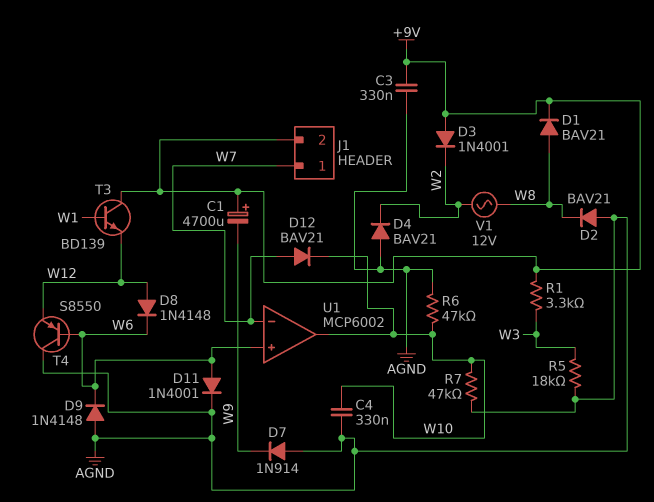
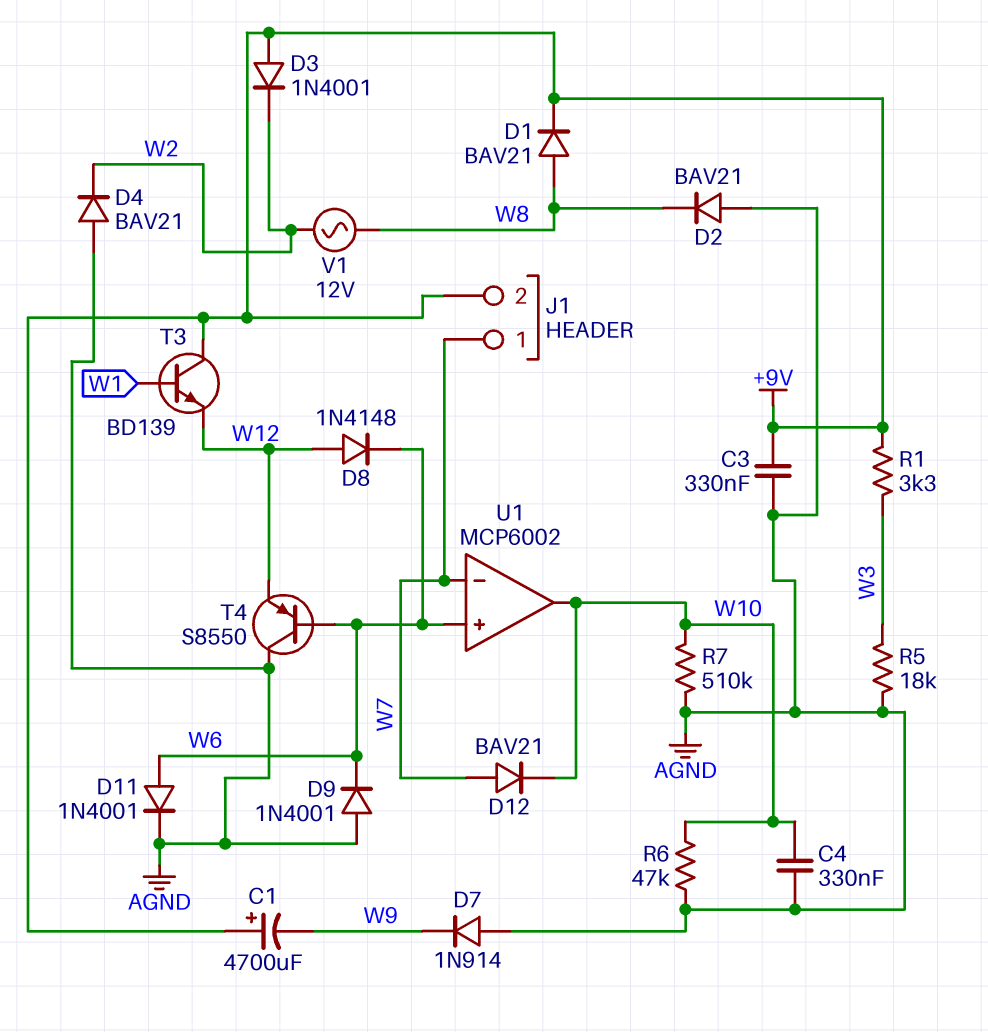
D9: diode 1N4148 (A AGND, K W6) -> diode 1N4001 (A AGND, K W6)
R7: 47k (AGND, W10) -> 510k (AGND, W10)

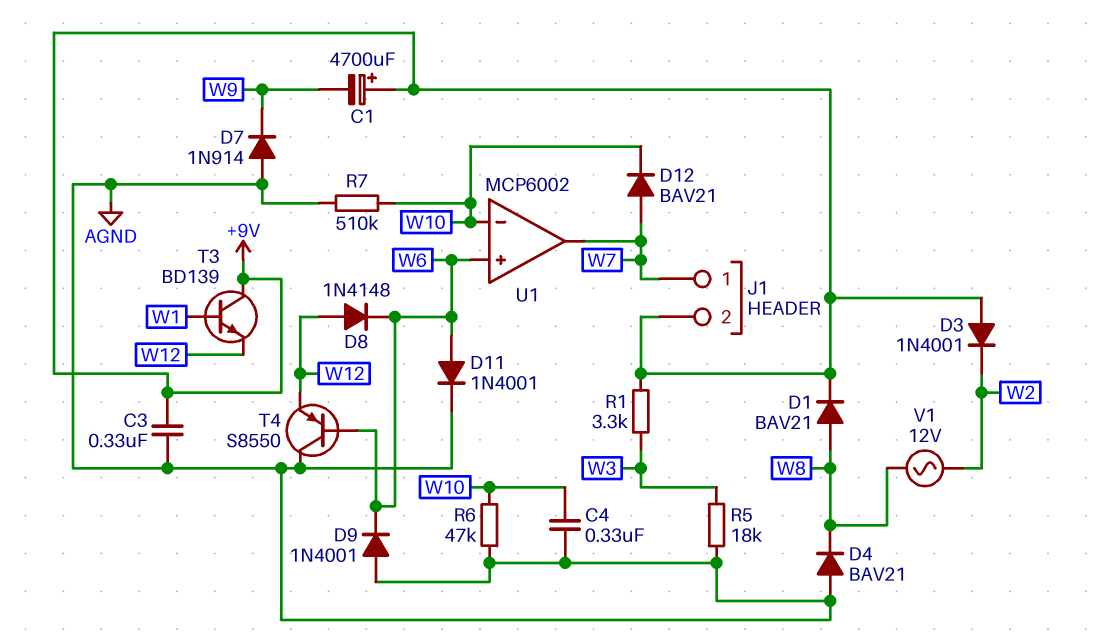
D2: diode BAV21 (A AGND, K W8) -> none
D4: diode BAV21 (A AGND, K W2) -> diode BAV21 (A AGND, K W8)
U1 pin in-: W7 -> W10
U1 pin out: W10 -> W7

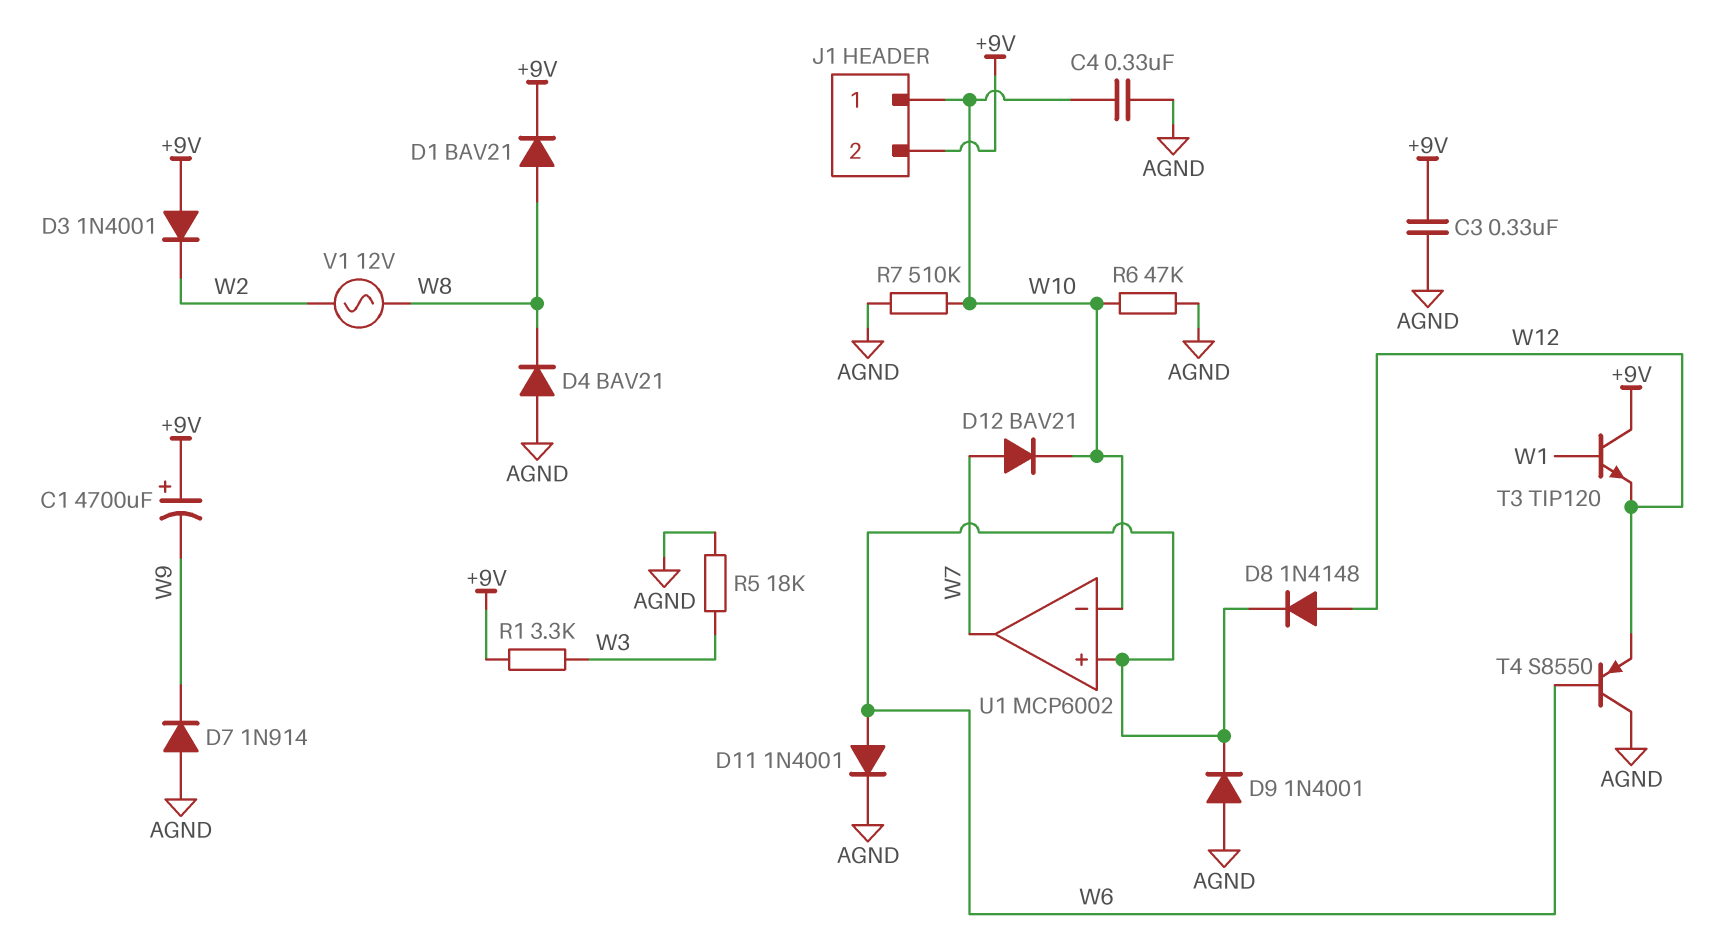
J1 pin 1: W7 -> W10
T3: NPN BD139 (B W1, C +9V, E W12) -> NPN TIP120 (B W1, C +9V, E W12)

